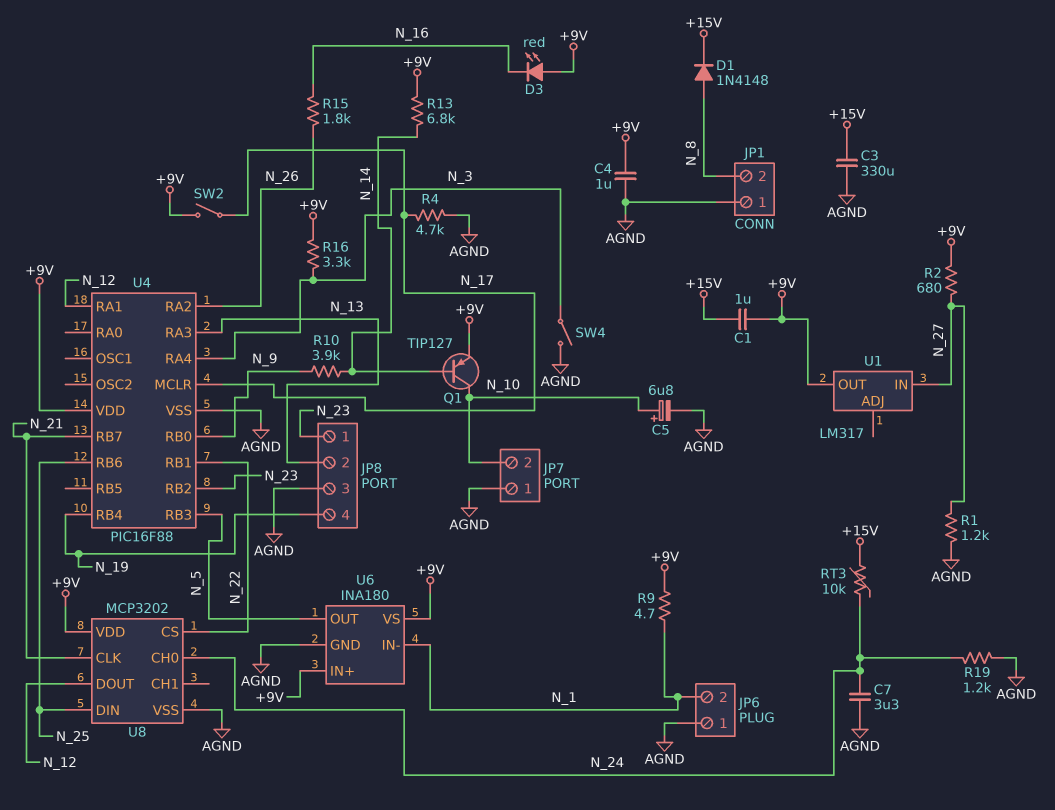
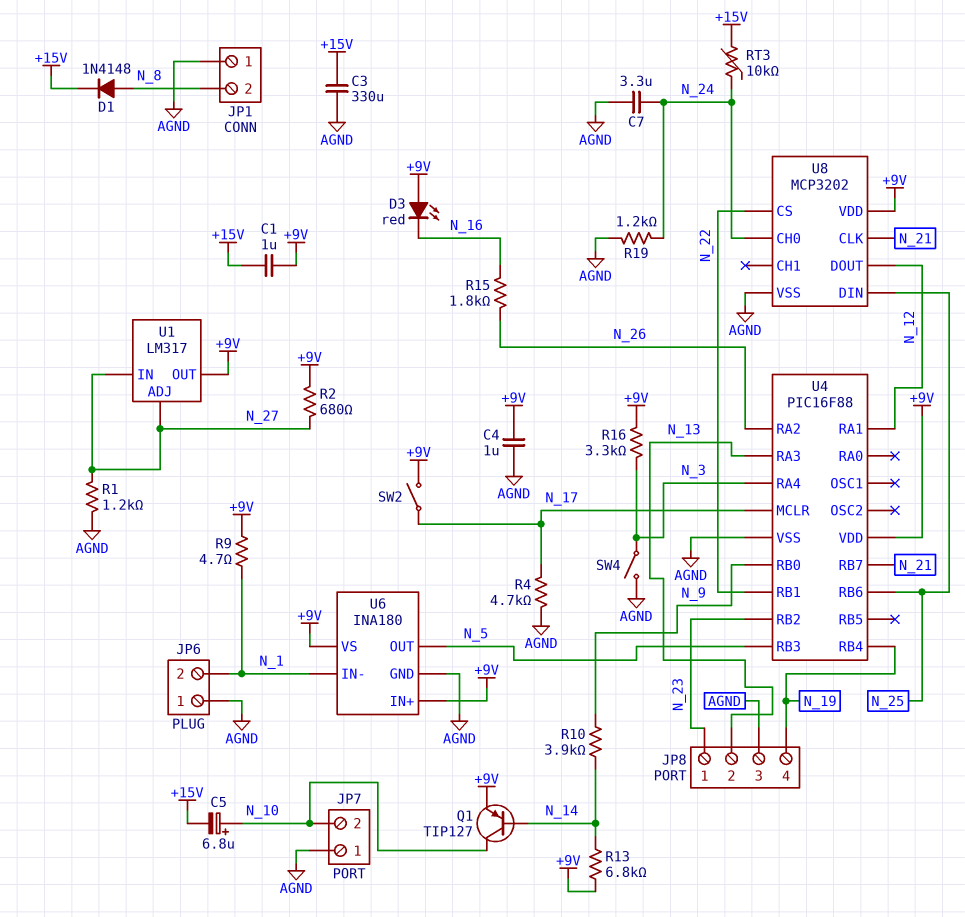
C5: 6.8uF (plus N_10, minus AGND) -> 6.8uF (plus N_10, minus +15V)
U1 pin ADJ: none -> N_27

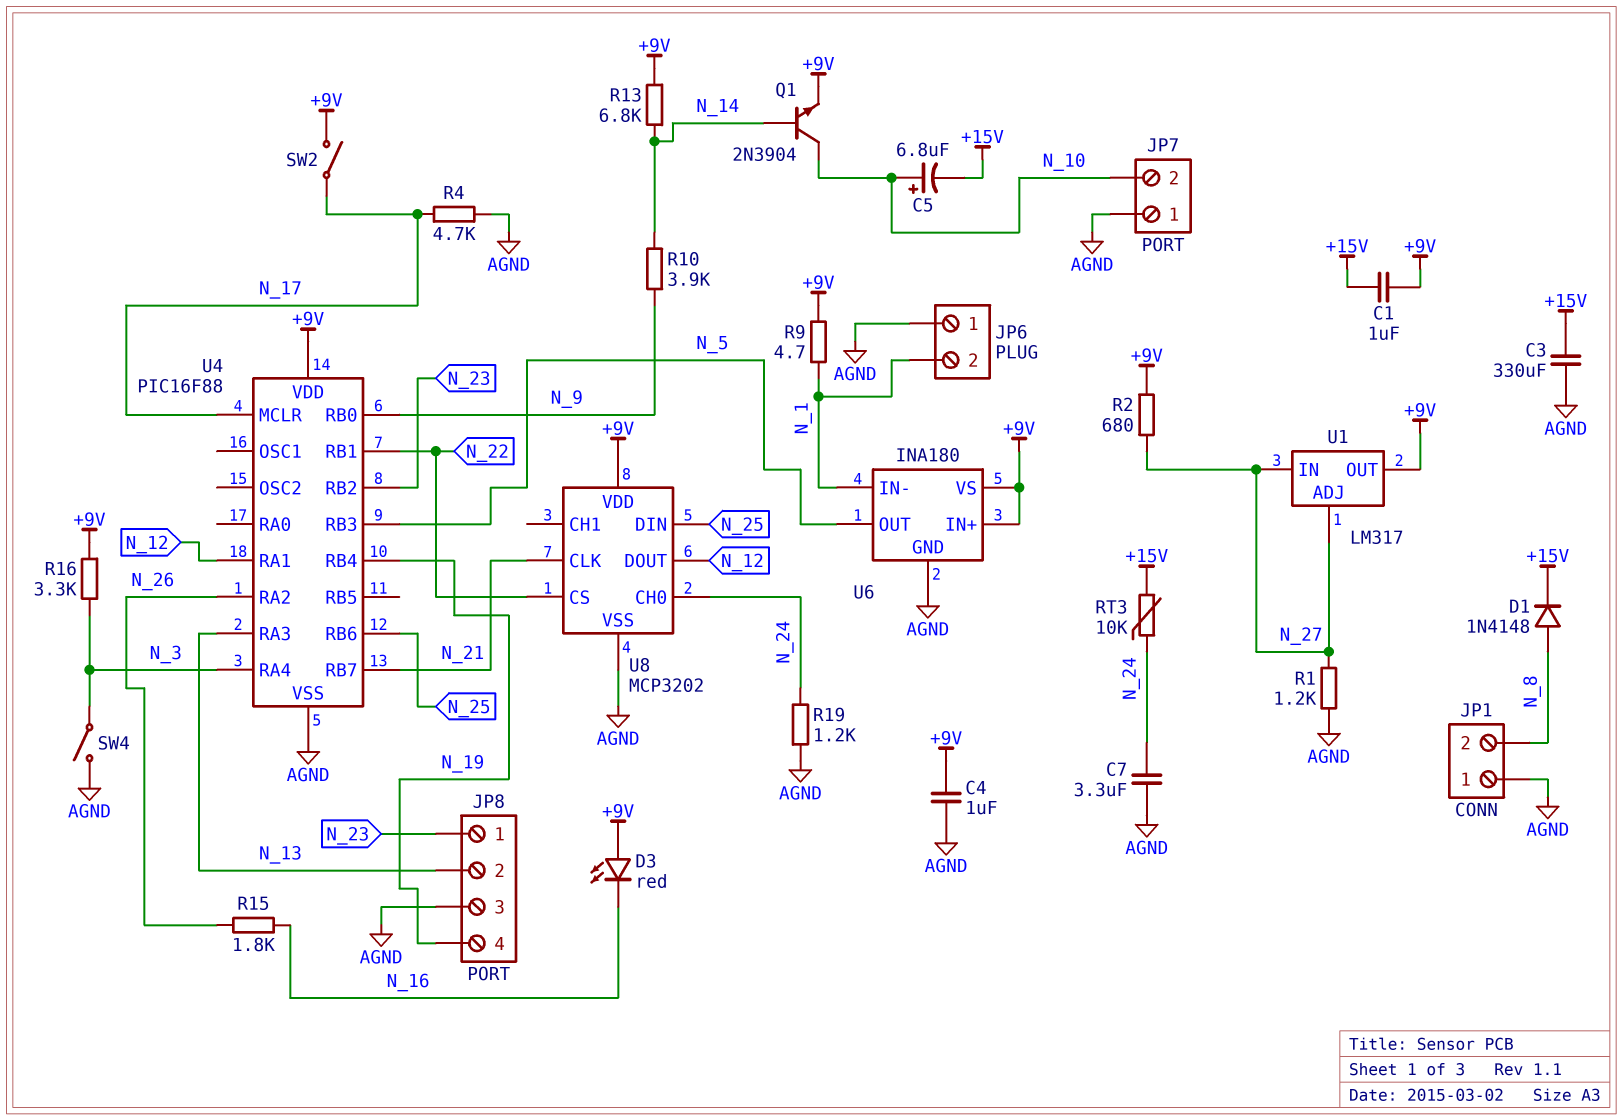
Q1: PNP TIP127 (B N_14, C N_10, E +9V) -> NPN 2N3904 (B N_14, C N_10, E +9V)

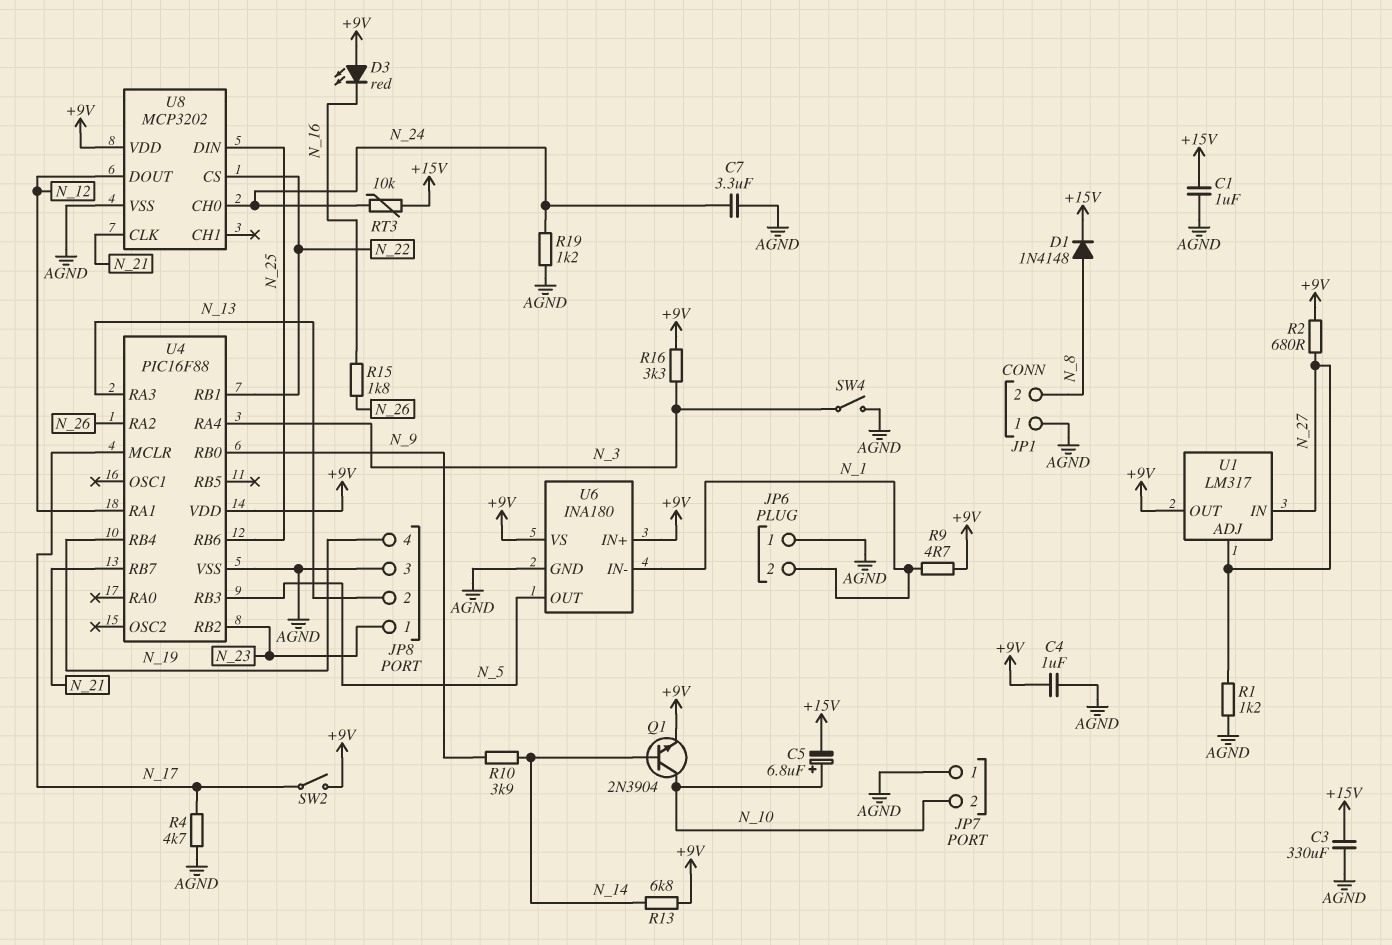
C1: 1uF (+9V, +15V) -> 1uF (+15V, AGND)

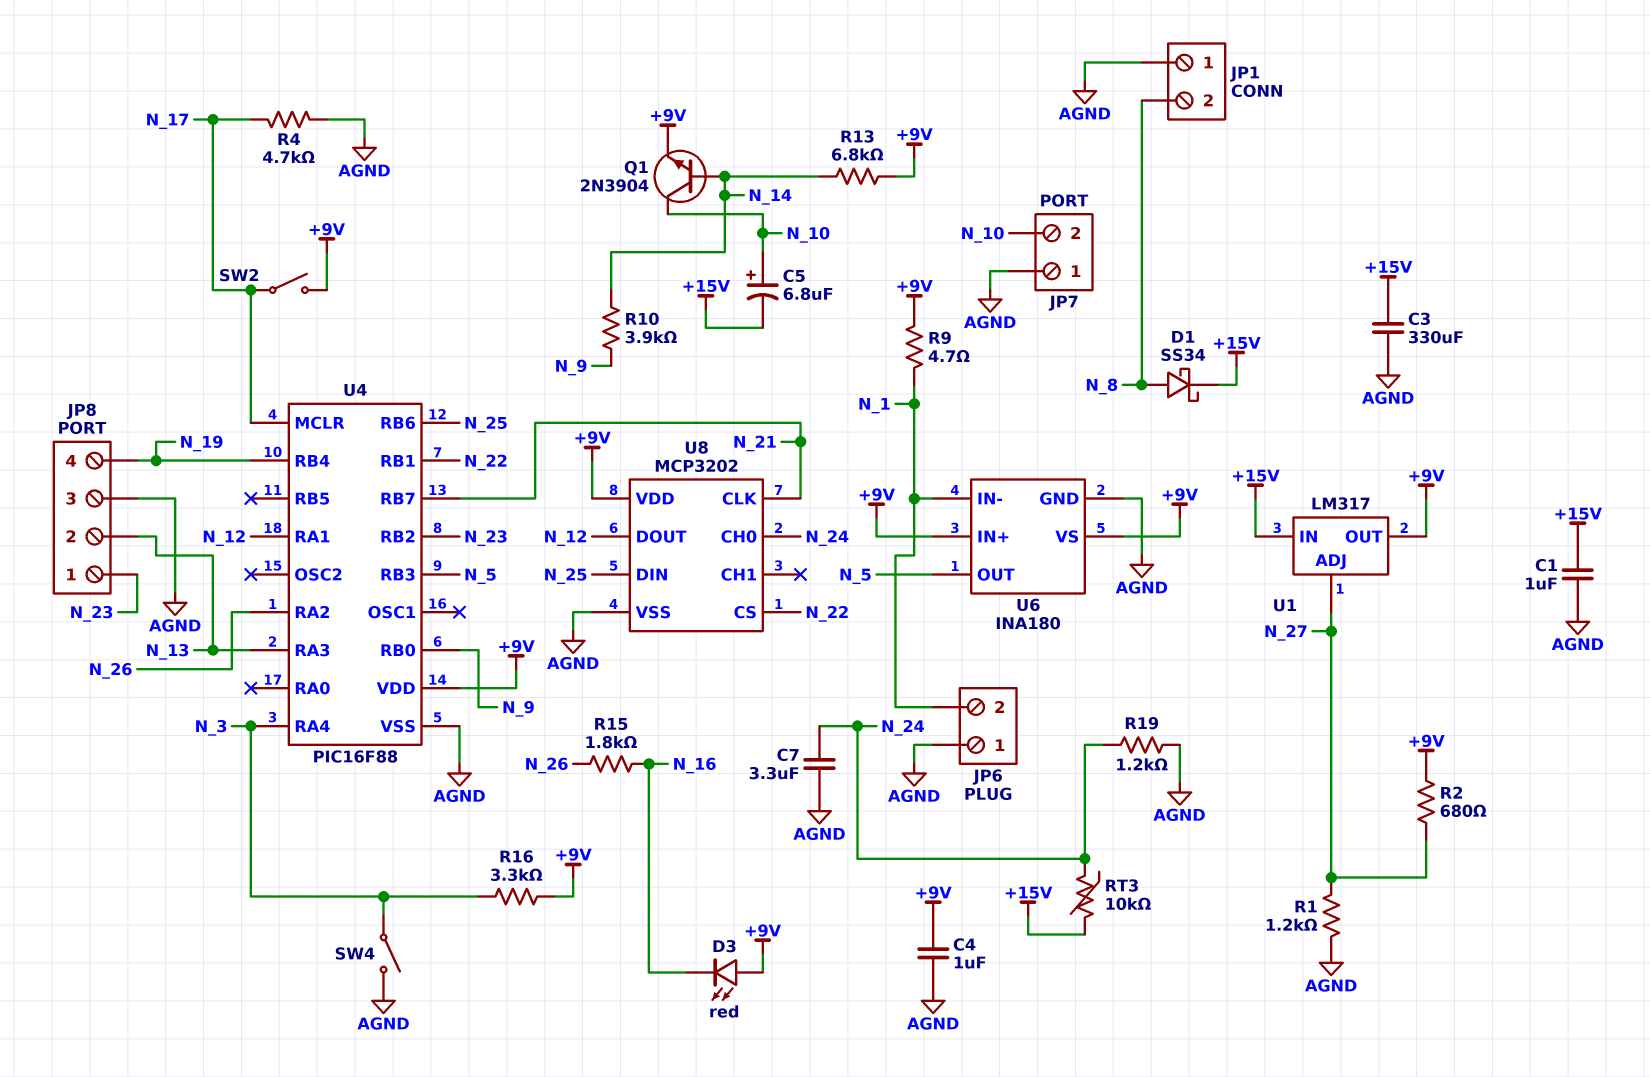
D1: diode 1N4148 (A N_8, K +15V) -> schottky SS34 (A N_8, K +15V)
U1 pin IN: N_27 -> +15V

